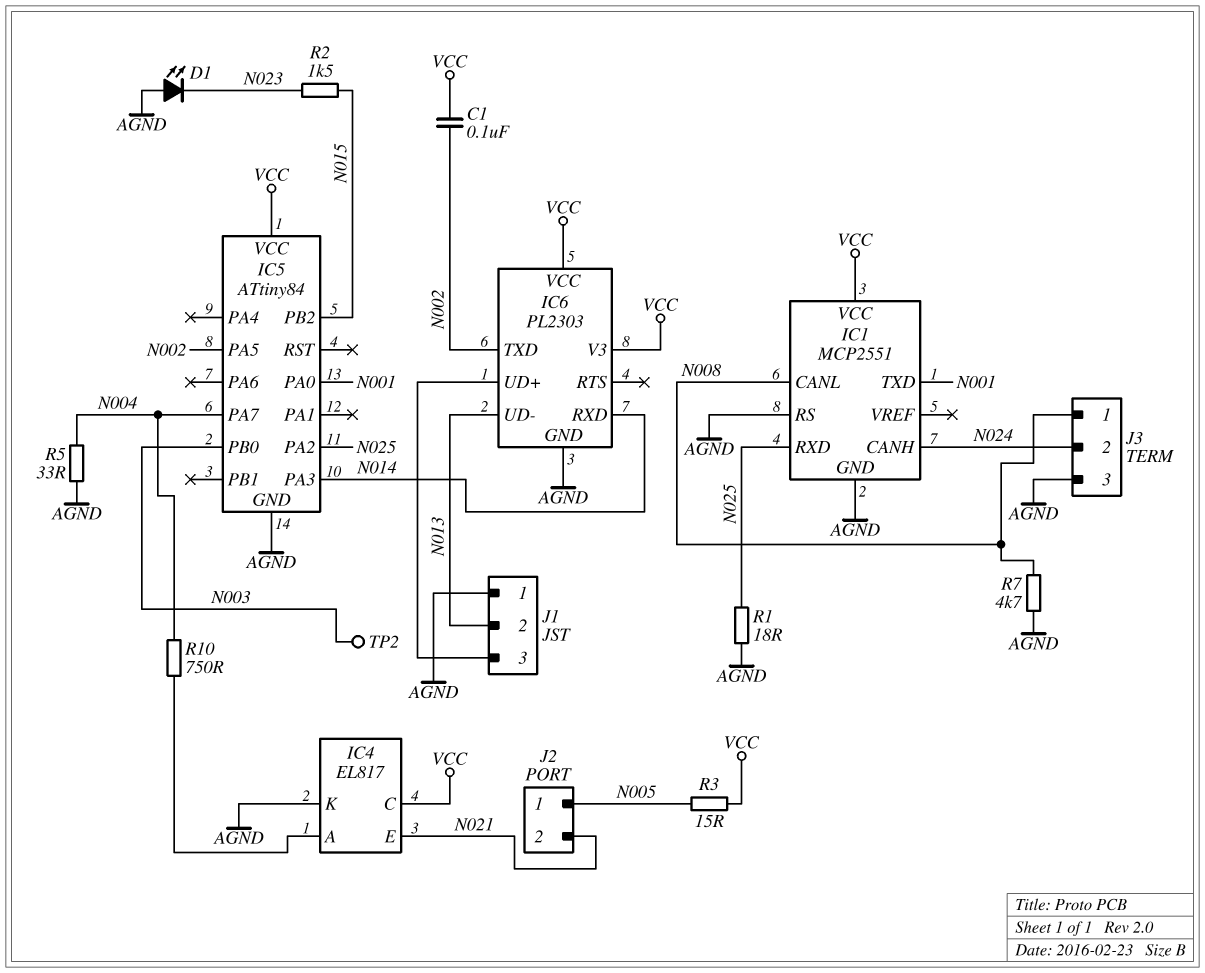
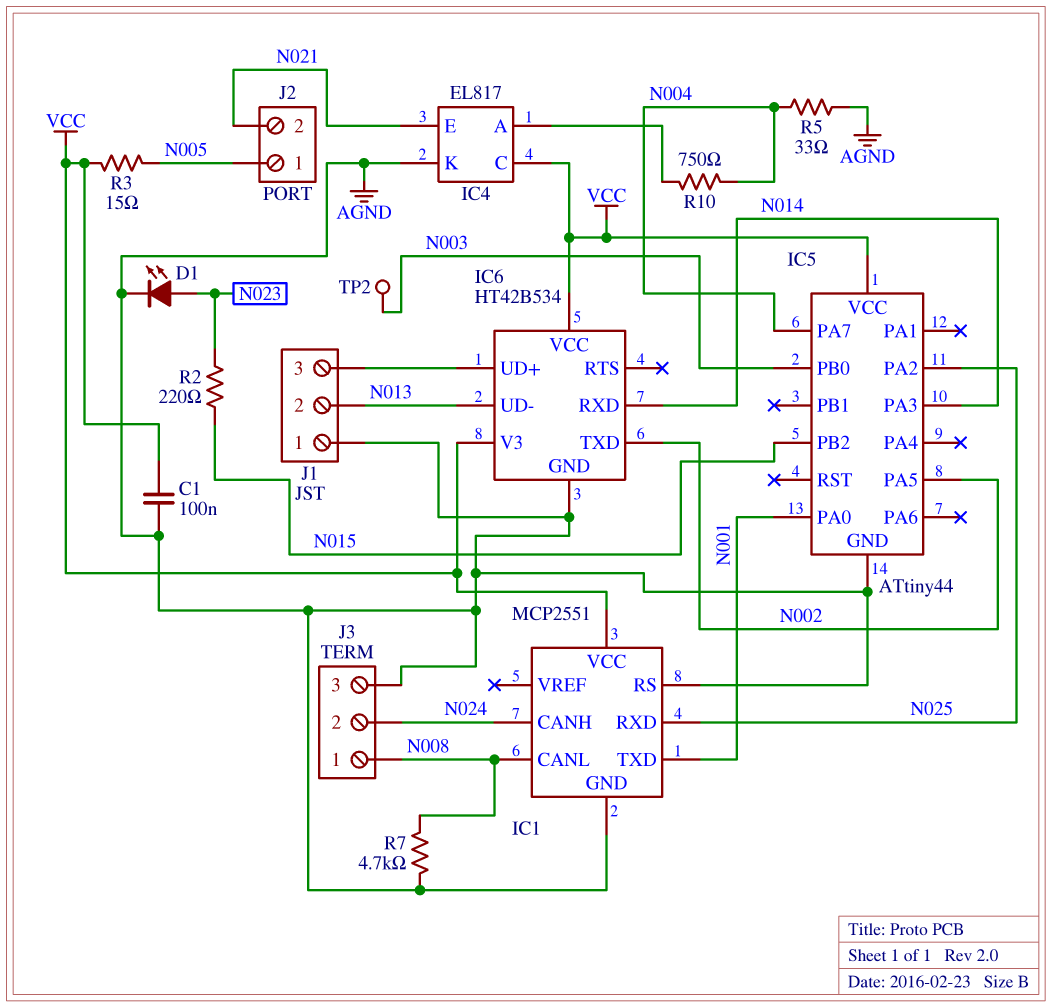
C1: 100nF (N002, VCC) -> 100nF (AGND, VCC)
D1: LED (A AGND, K N023) -> LED (A N023, K AGND)
IC5: ATtiny84 -> ATtiny44
IC6: PL2303 -> HT42B534
R1: 18 (AGND, N025) -> none
R2: 1.5k (N015, N023) -> 220 (N015, N023)

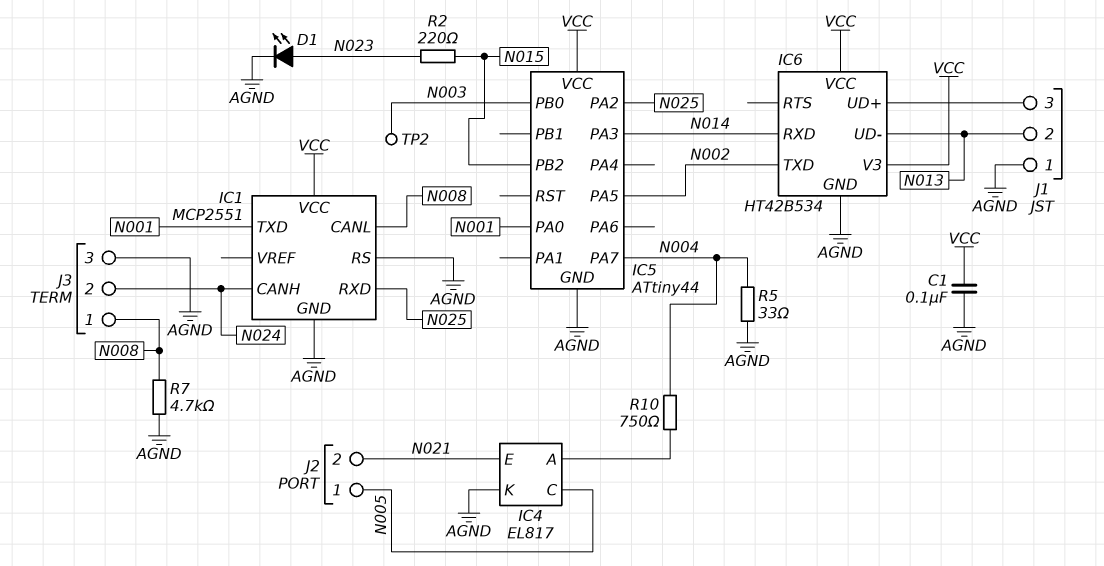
IC4 pin C: VCC -> N005
R3: 15 (N005, VCC) -> none

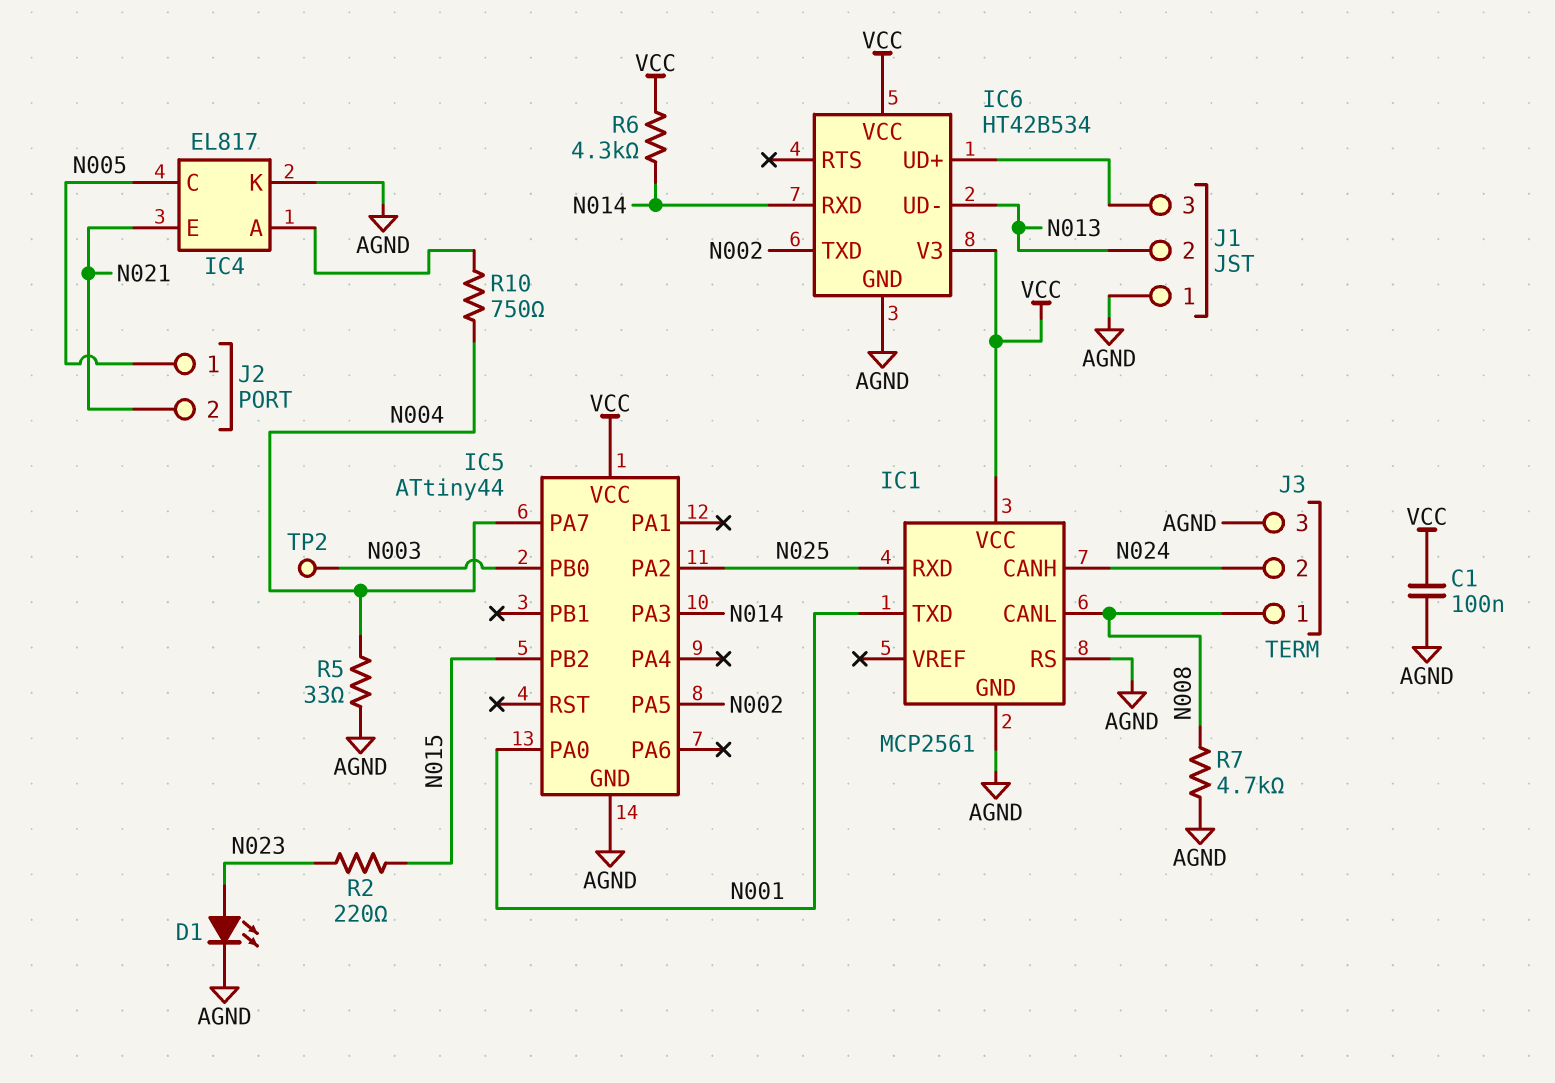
IC1: MCP2551 -> MCP2561
R6: none -> 4.3k (N014, VCC)

